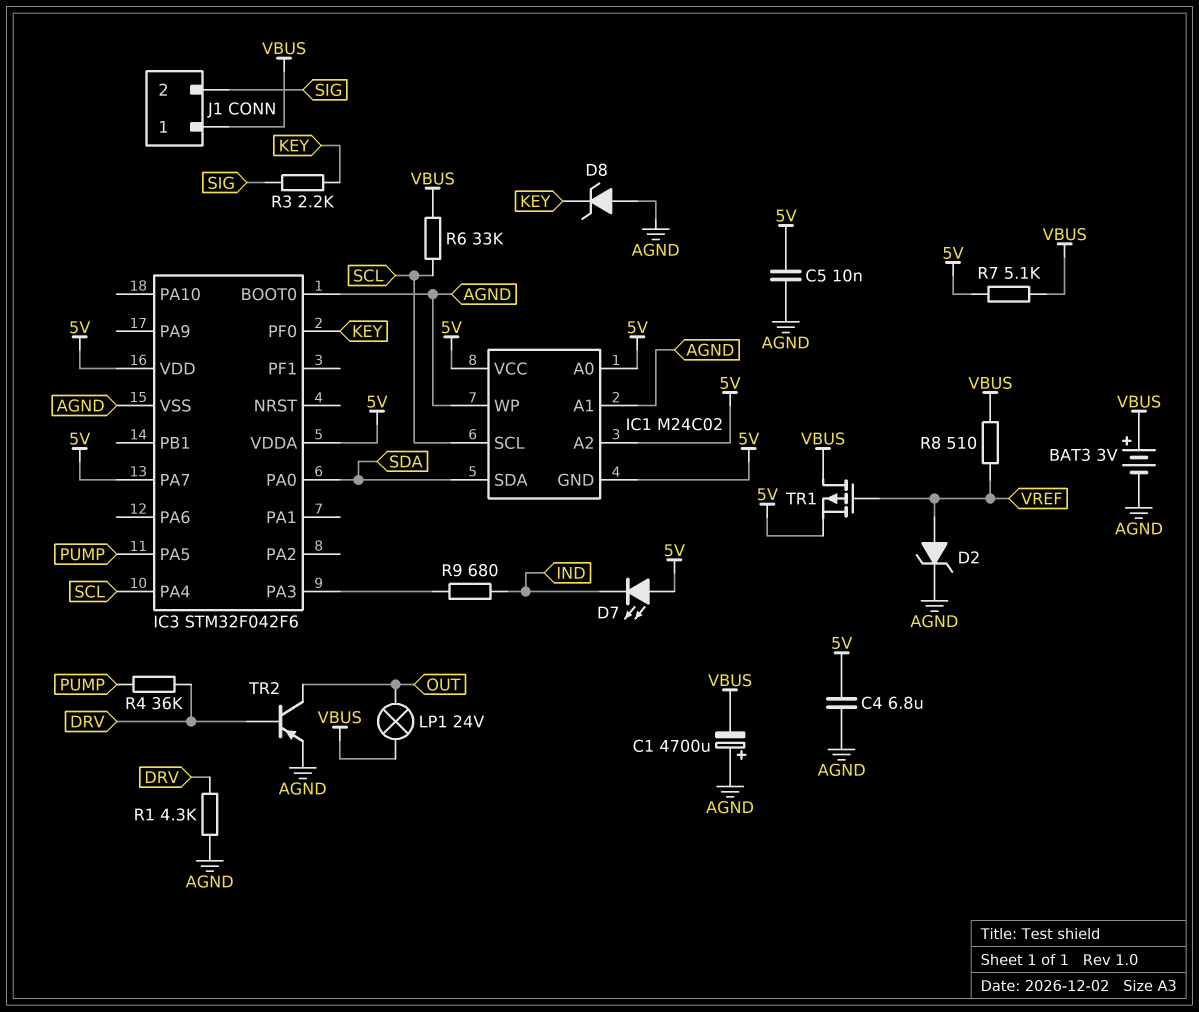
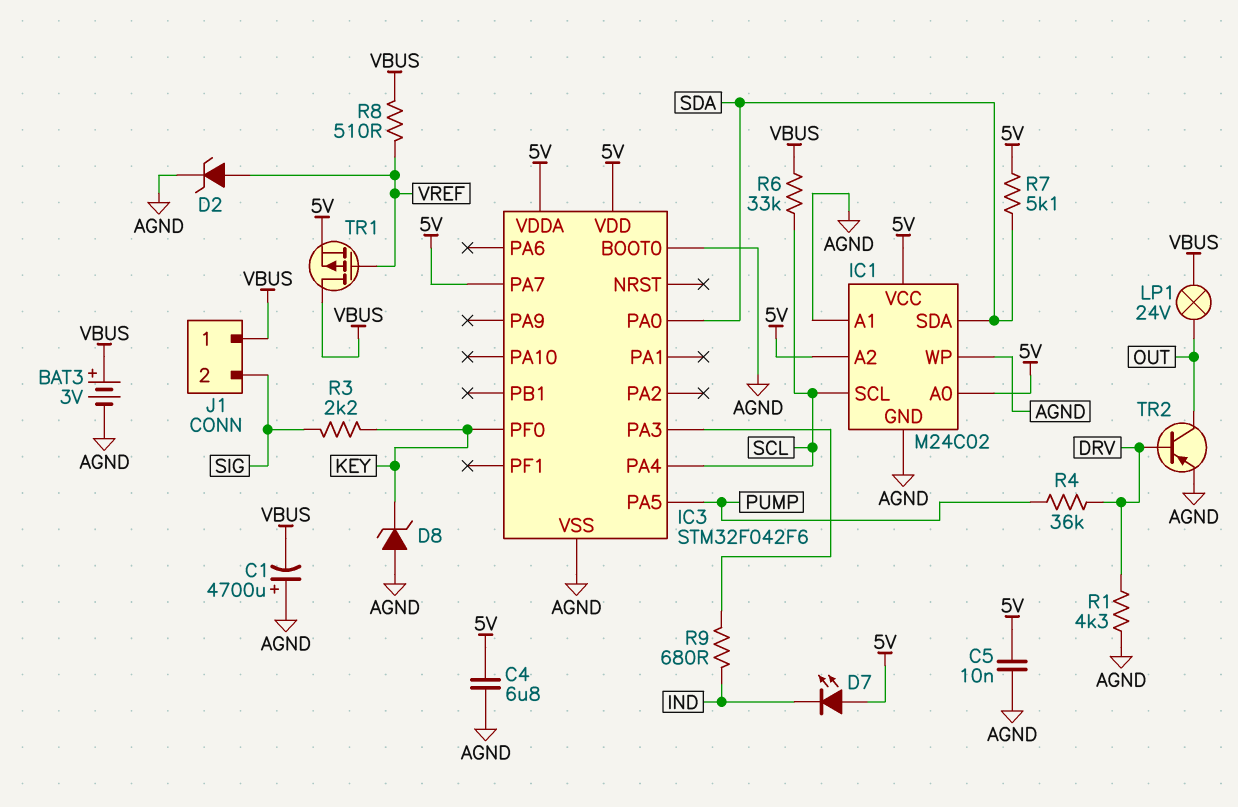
IC1 pin GND: 5V -> AGND
R7: 5.1k (5V, VBUS) -> 5.1k (5V, SDA)

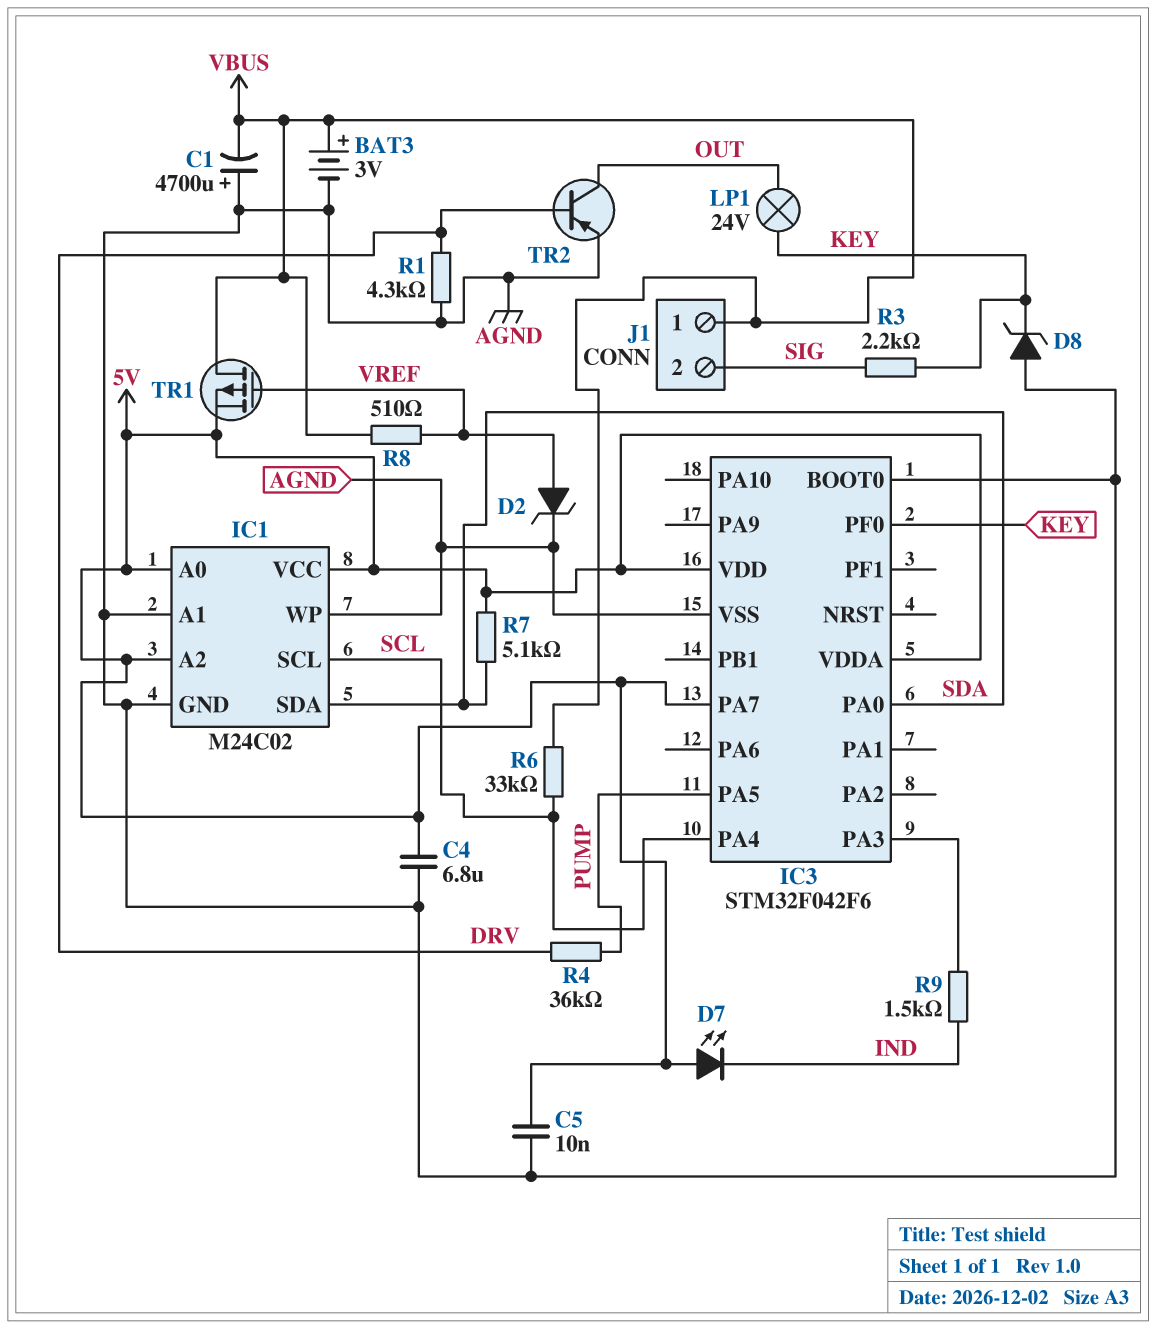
LP1: lamp 24V (OUT, VBUS) -> lamp 24V (KEY, OUT)
R9: 680 (IC3/PA3, IND) -> 1.5k (IC3/PA3, IND)

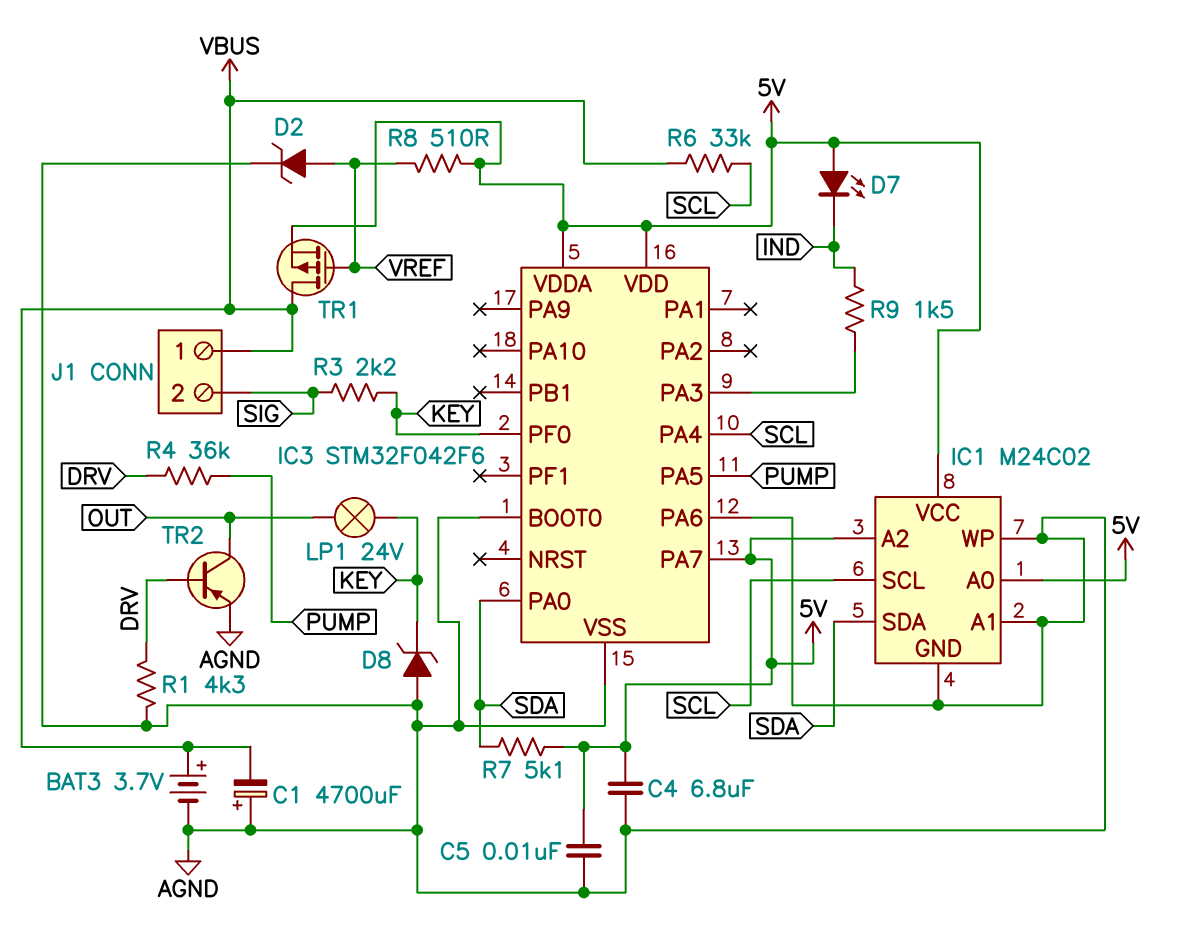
BAT3: 3V (plus VBUS, minus AGND) -> 3.7V (plus VBUS, minus AGND)
IC3 pin PA6: none -> AGND
R8: 510 (VBUS, VREF) -> 510 (5V, VREF)

